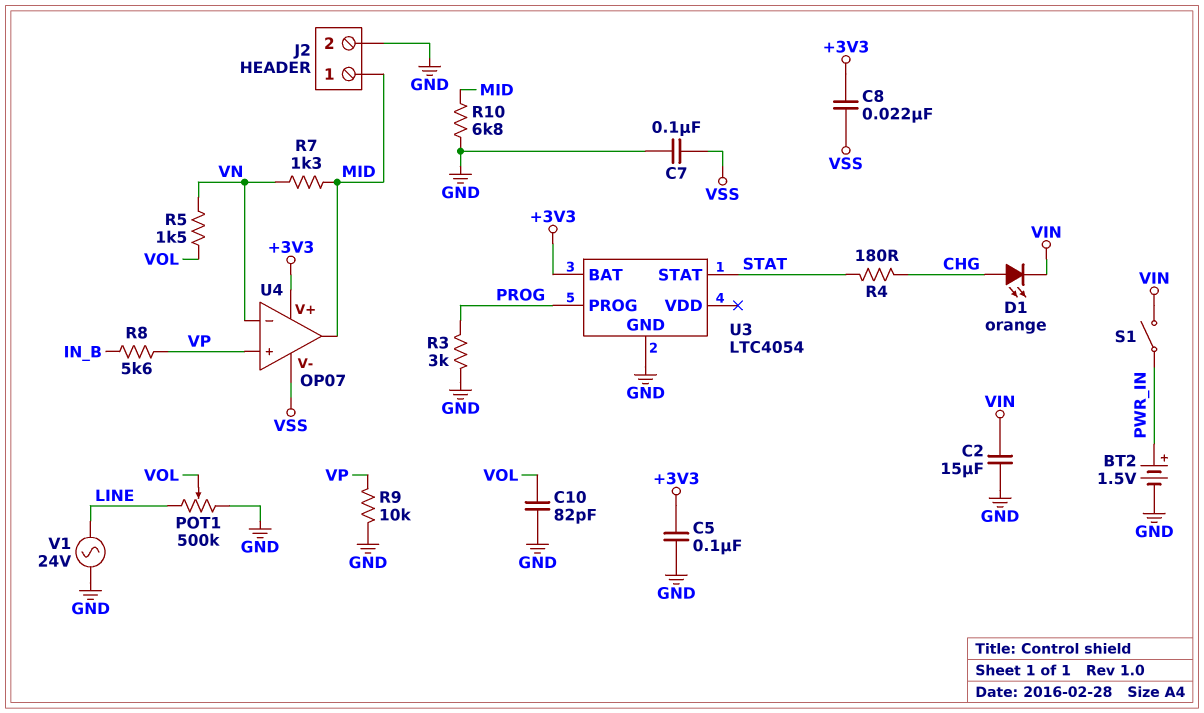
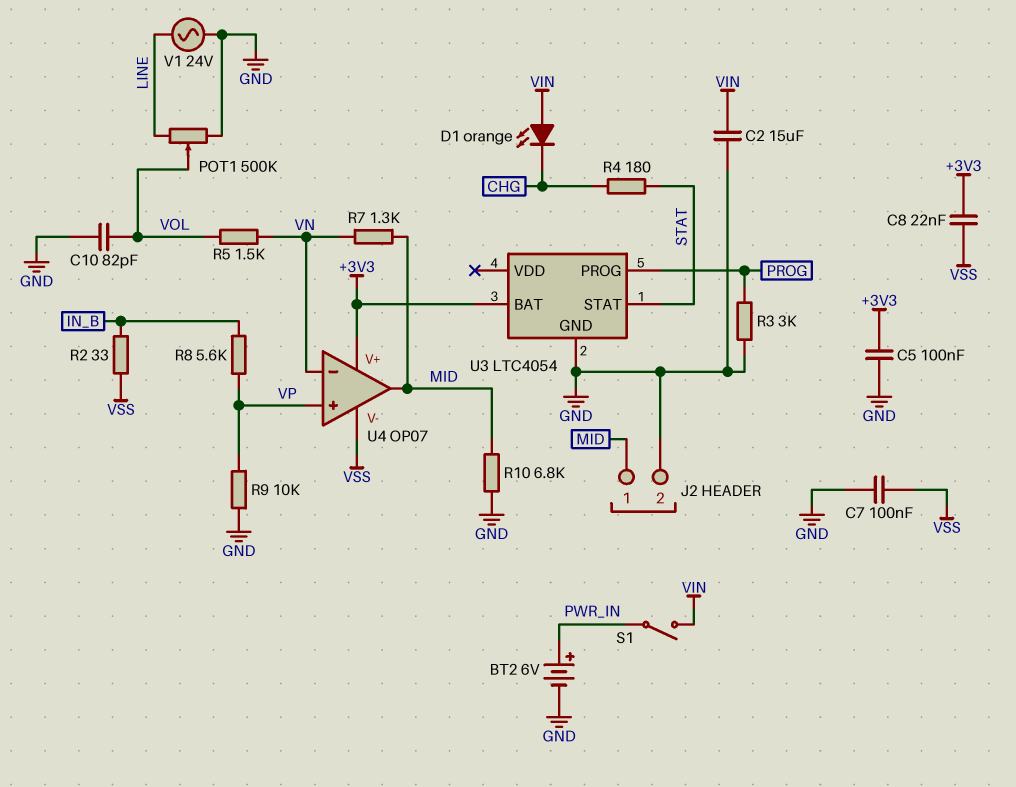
BT2: 1.5V (plus PWR_IN, minus GND) -> 6V (plus PWR_IN, minus GND)
D1: LED orange (A CHG, K VIN) -> LED orange (A VIN, K CHG)
R2: none -> 33 (IN_B, VSS)

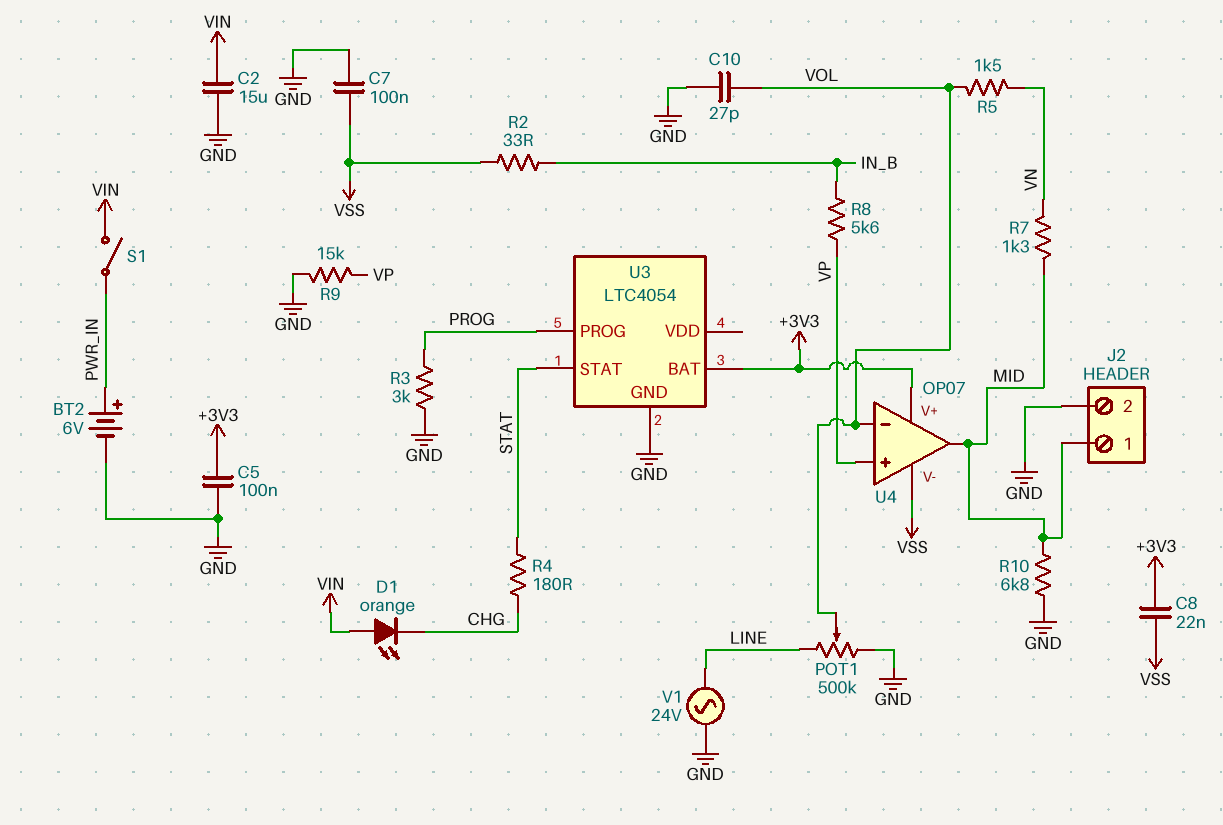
C10: 82pF (GND, VOL) -> 27pF (GND, VOL)
R9: 10k (GND, VP) -> 15k (GND, VP)
U4 pin in-: VN -> VOL

